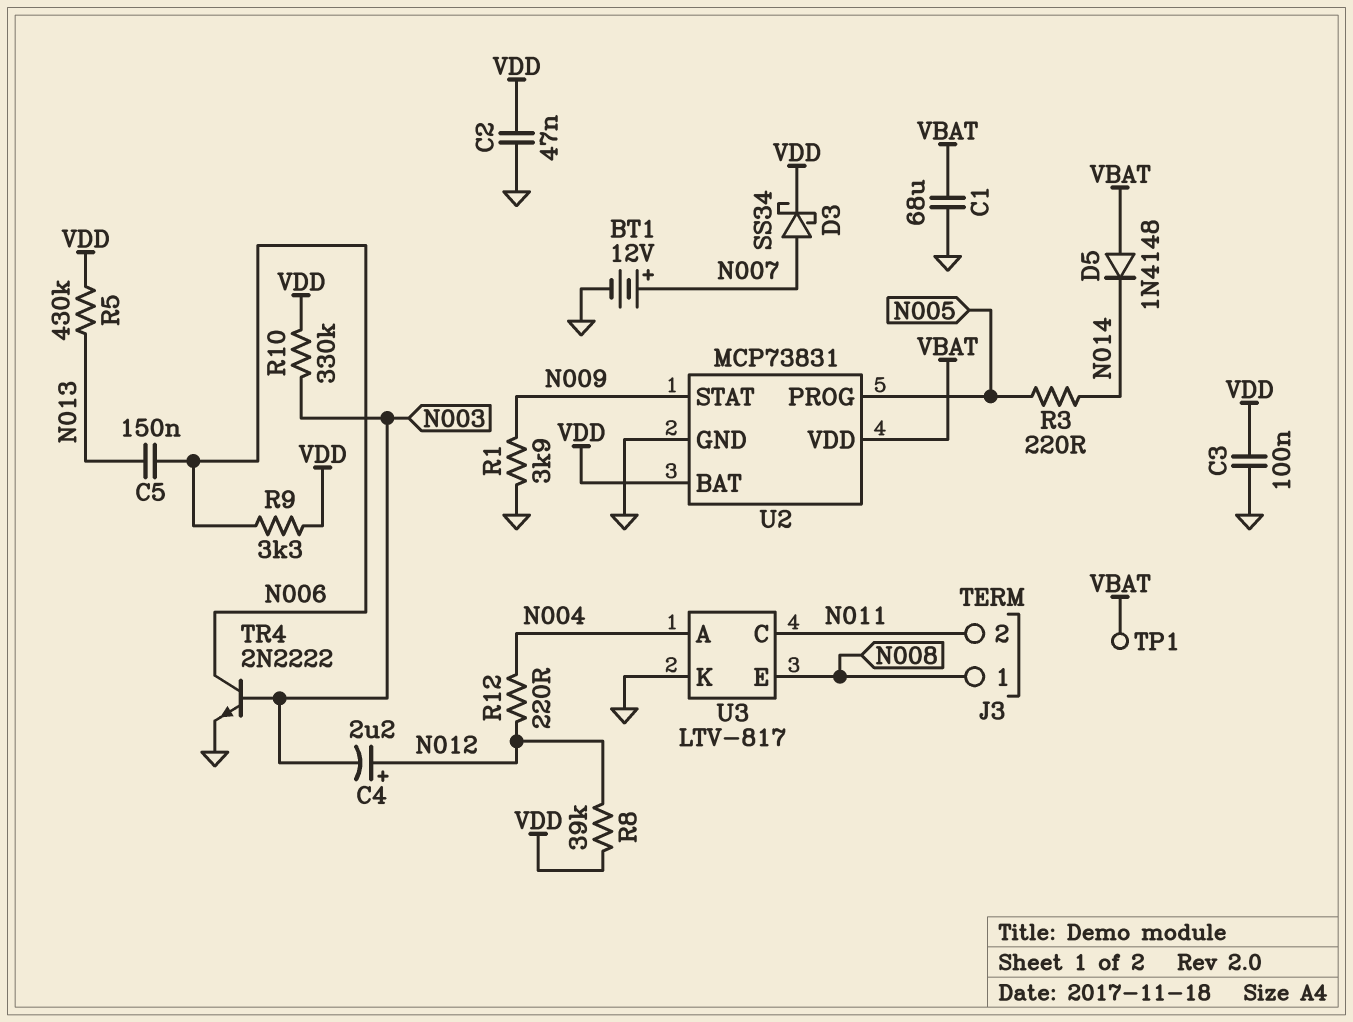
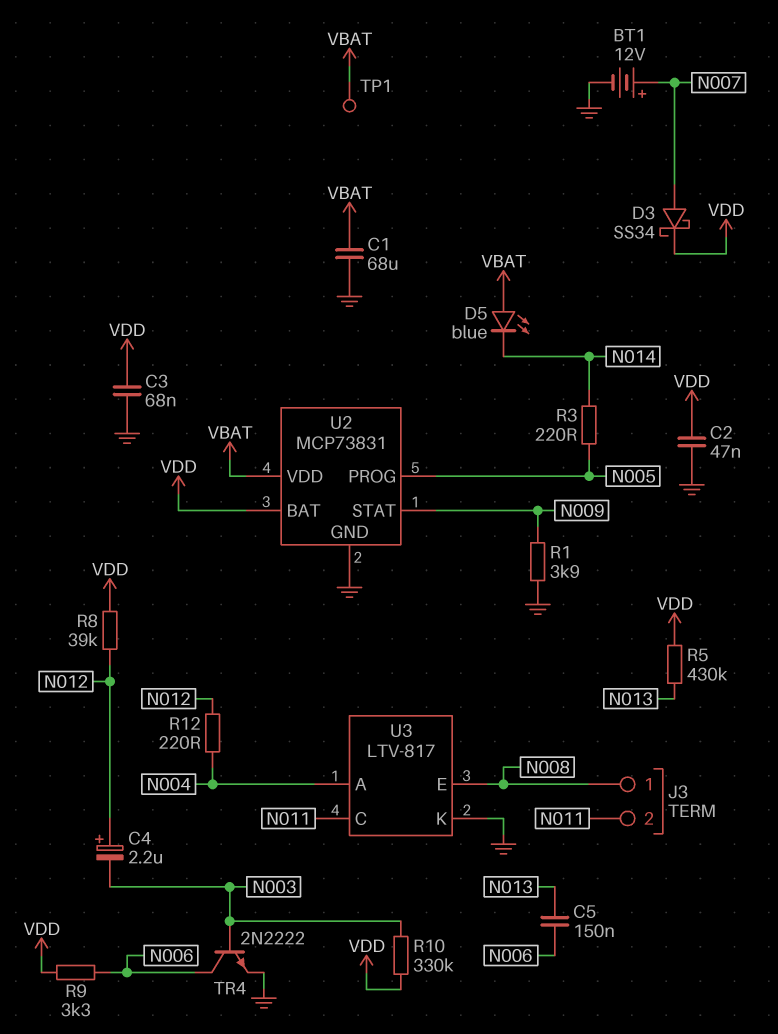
C3: 100nF (GND, VDD) -> 68nF (GND, VDD)
D5: diode 1N4148 (A VBAT, K N014) -> LED blue (A VBAT, K N014)

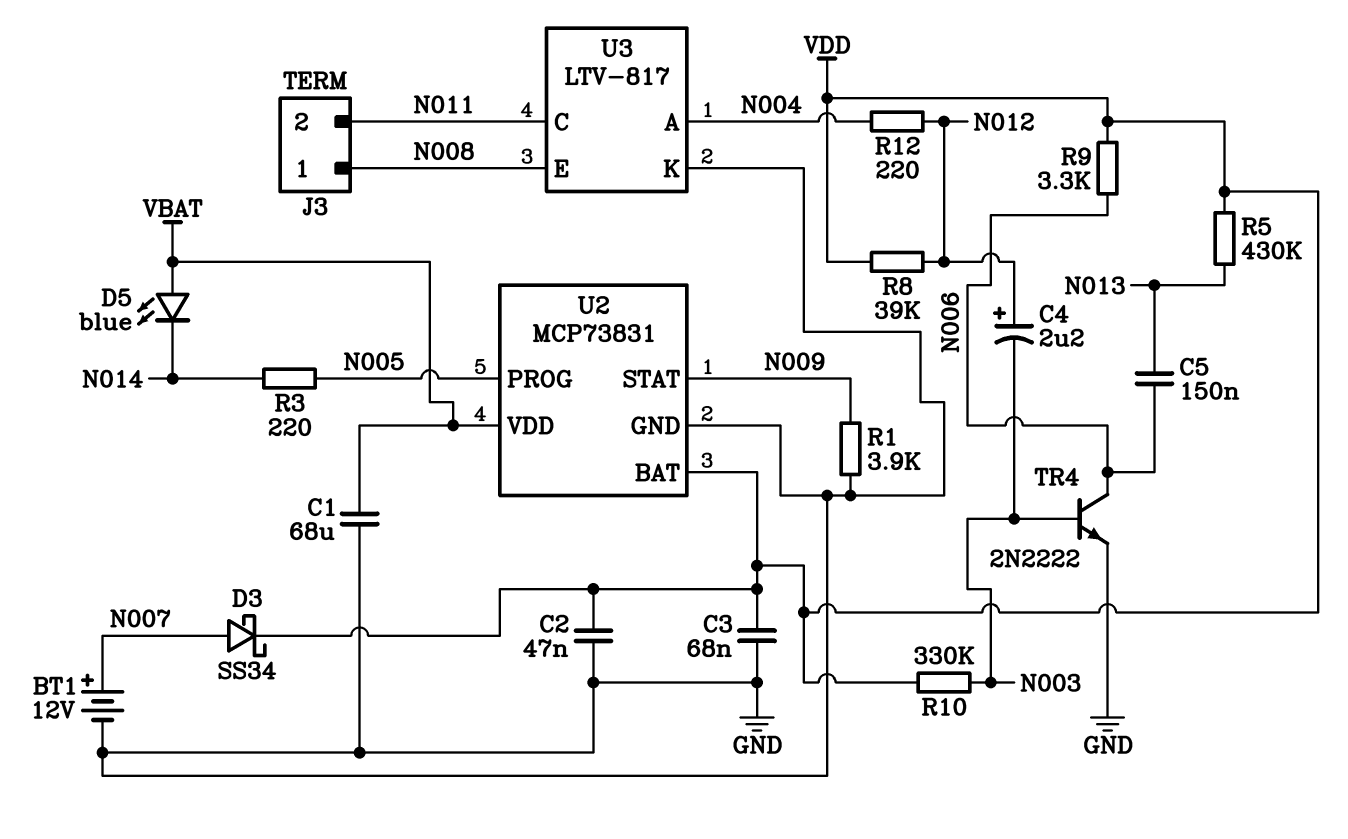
TP1: test point (VBAT) -> none

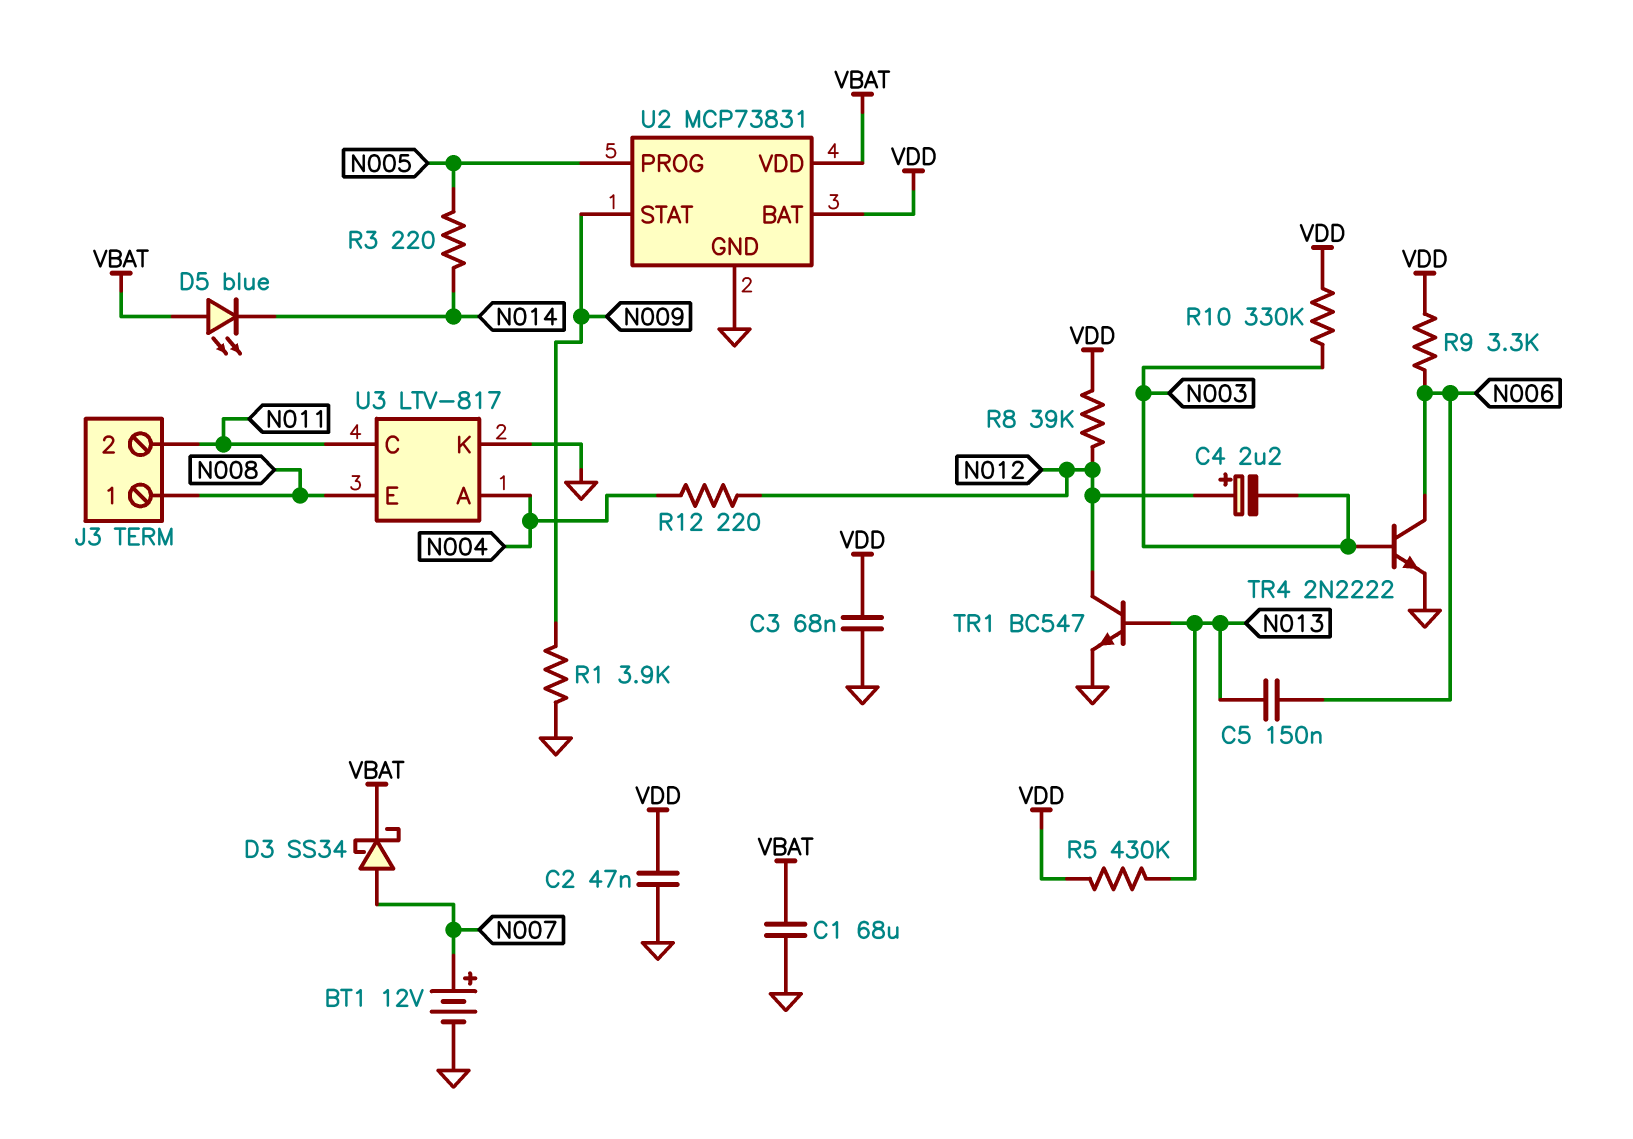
D3: schottky SS34 (A N007, K VDD) -> schottky SS34 (A N007, K VBAT)
TR1: none -> NPN BC547 (B N013, C N012, E GND)

